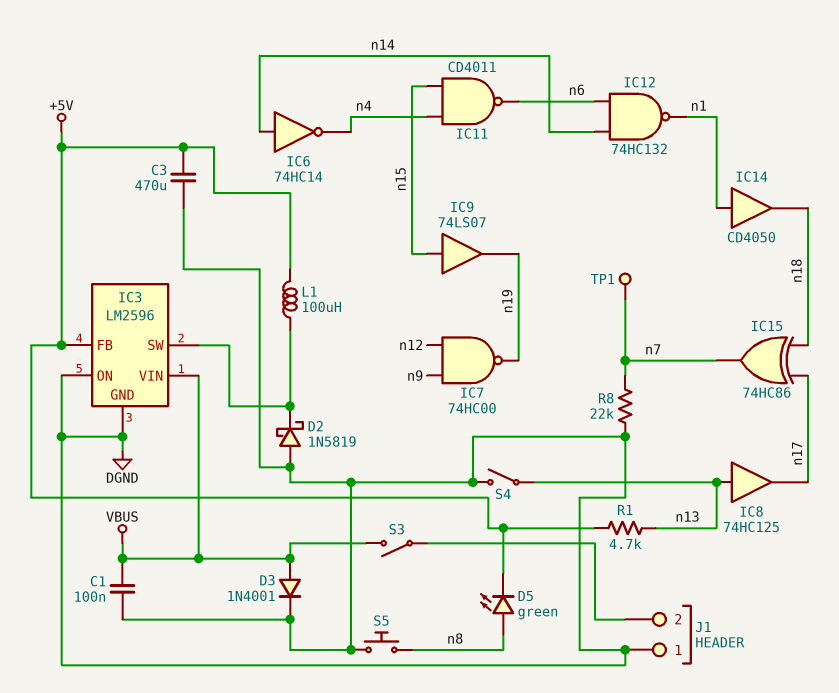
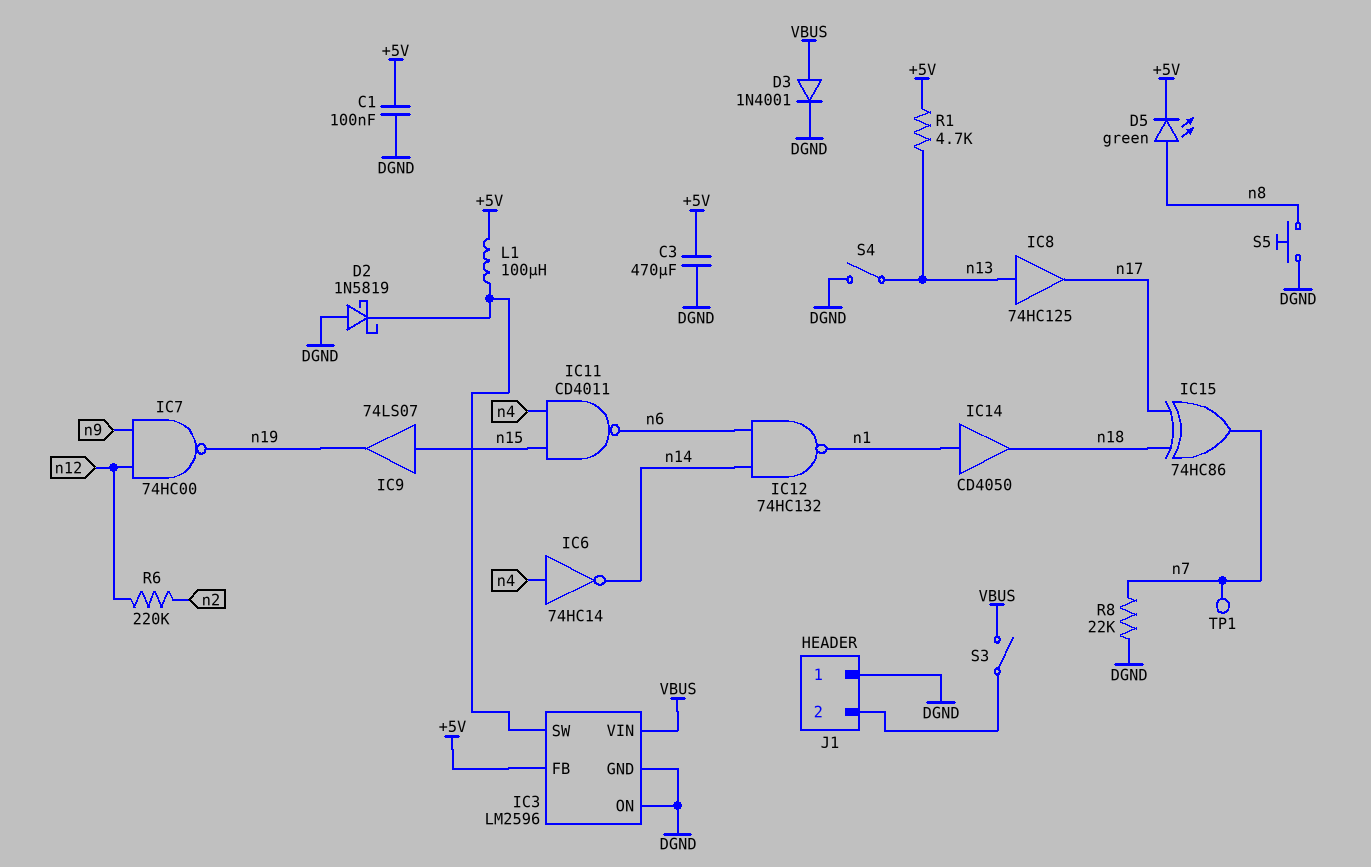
C1: 100nF (DGND, VBUS) -> 100nF (+5V, DGND)
IC6: NOT 74HC14 (in n14, out n4) -> NOT 74HC14 (in n4, out n14)
R6: none -> 220k (n2, n12)

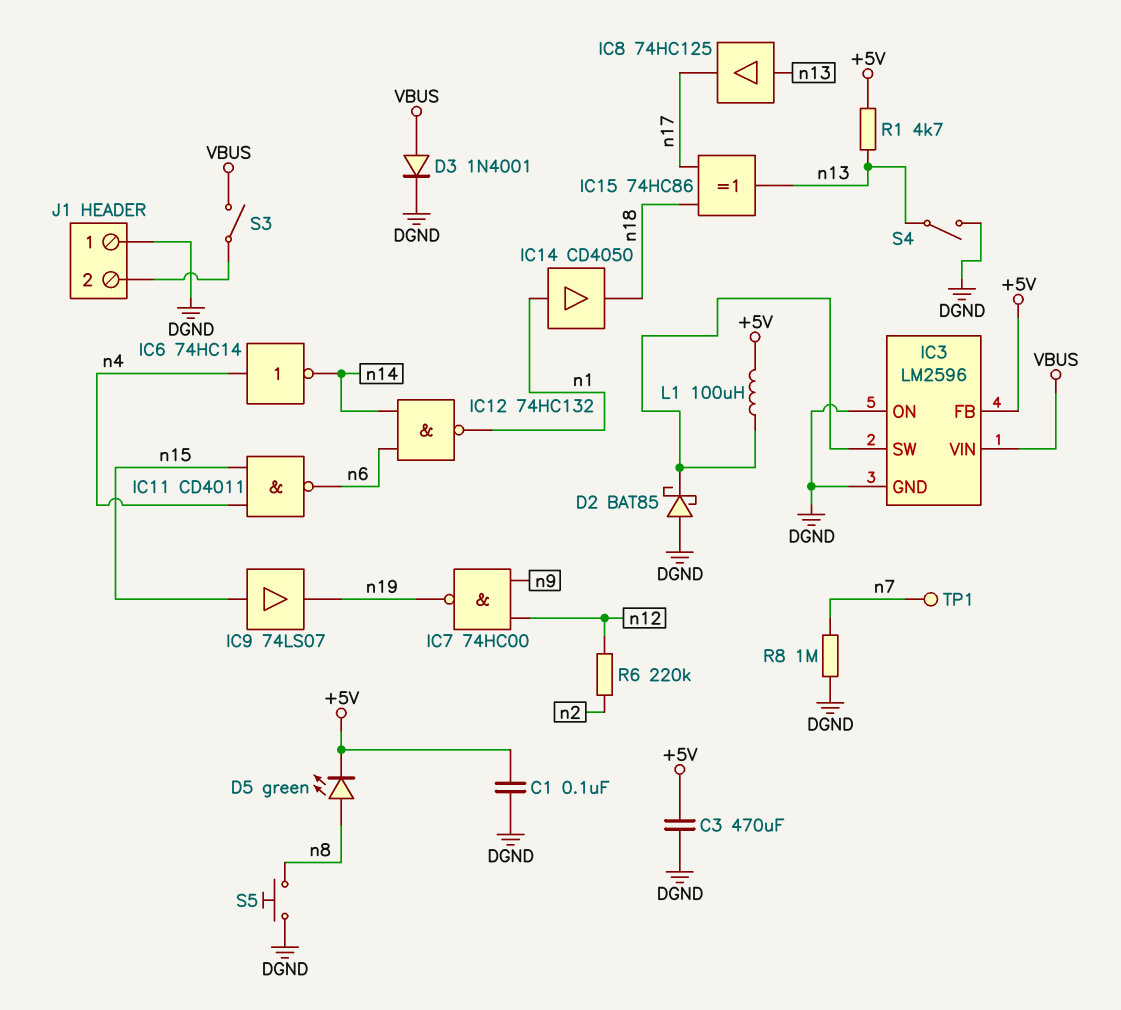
D2: schottky 1N5819 (A DGND, K IC3/SW) -> schottky BAT85 (A DGND, K IC3/SW)
IC15: XOR 74HC86 (in n17, in n18, out n7) -> XOR 74HC86 (in n17, in n18, out n13)
R8: 22k (DGND, n7) -> 1M (DGND, n7)

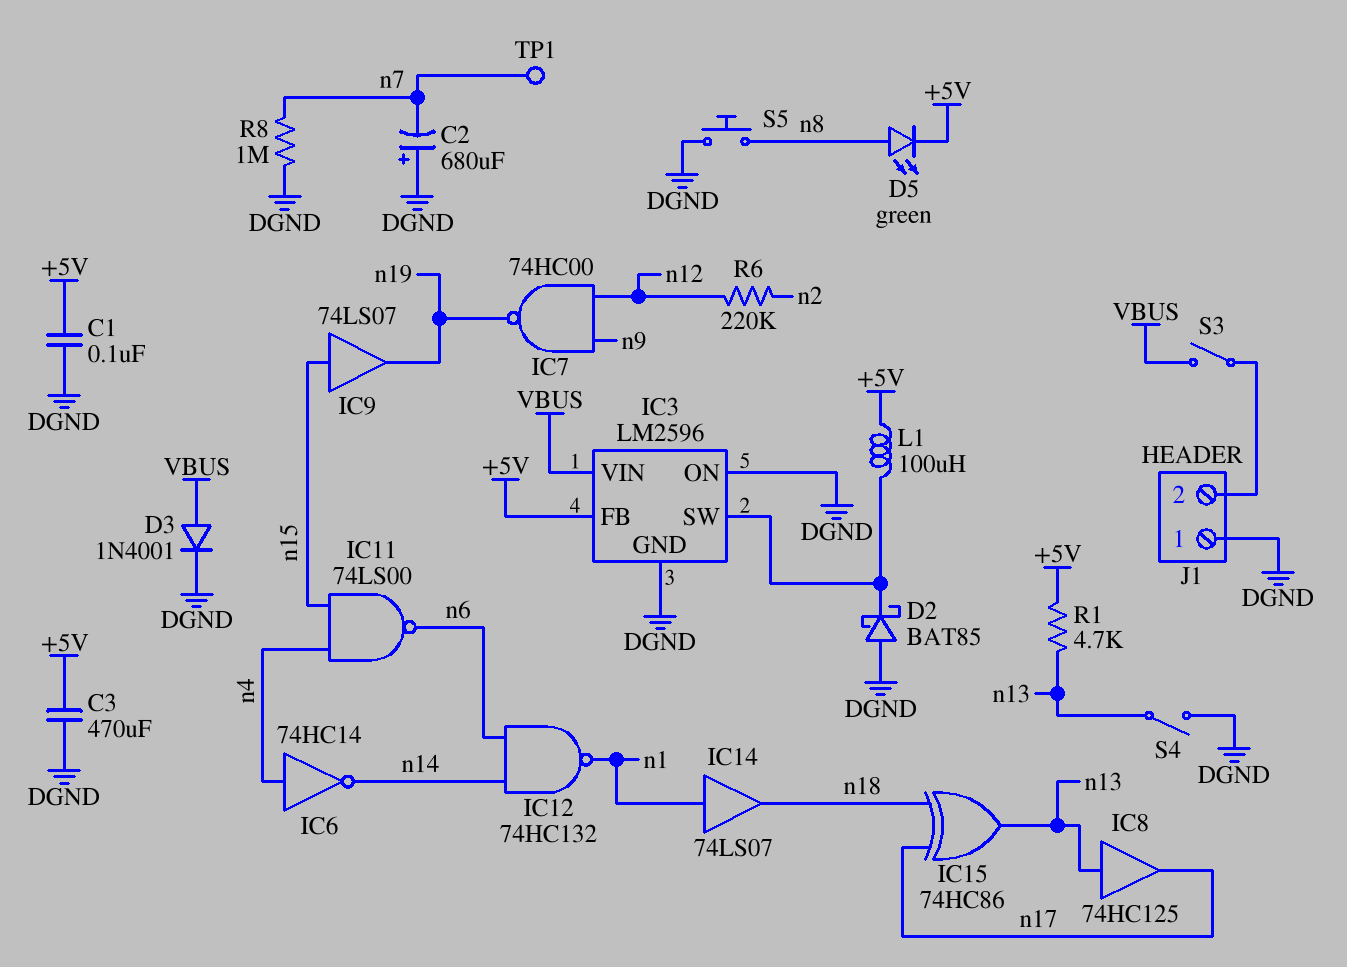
C2: none -> 680uF (plus DGND, minus n7)
IC11: NAND CD4011 (in n4, in n15, out n6) -> NAND 74LS00 (in n4, in n15, out n6)
IC14: buffer CD4050 (in n1, out n18) -> buffer 74LS07 (in n1, out n18)

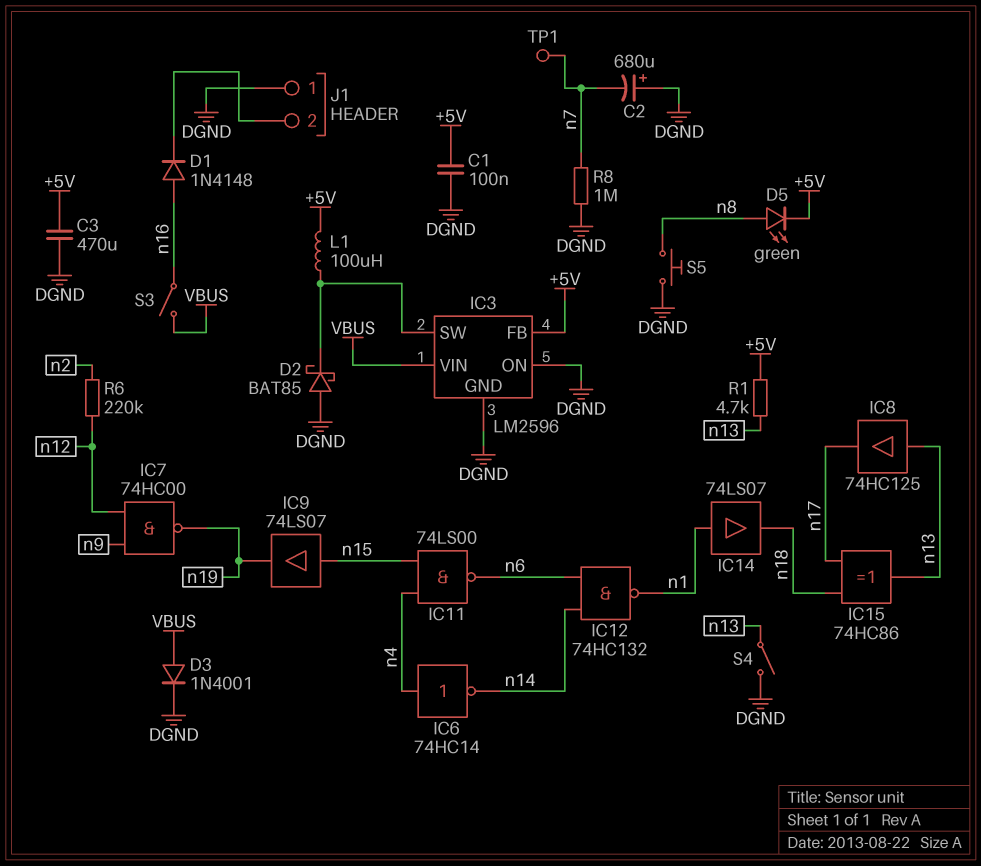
D1: none -> diode 1N4148 (A n16, K J1/2)
S3: switch (J1/2, VBUS) -> switch (VBUS, n16)

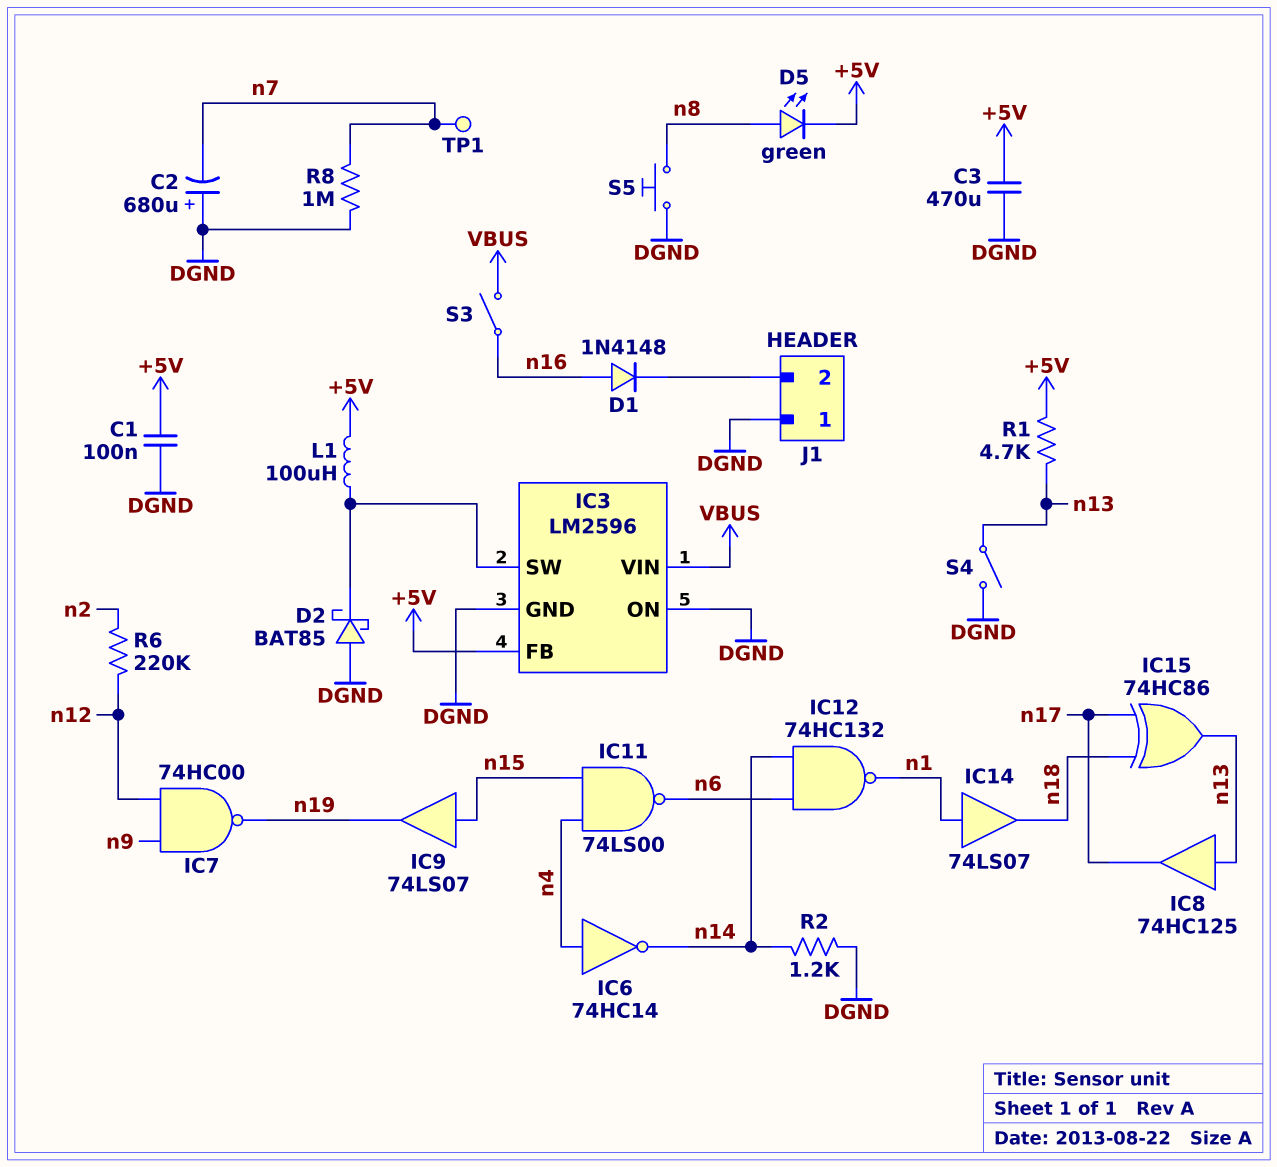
D3: diode 1N4001 (A VBUS, K DGND) -> none
R2: none -> 1.2k (DGND, n14)

